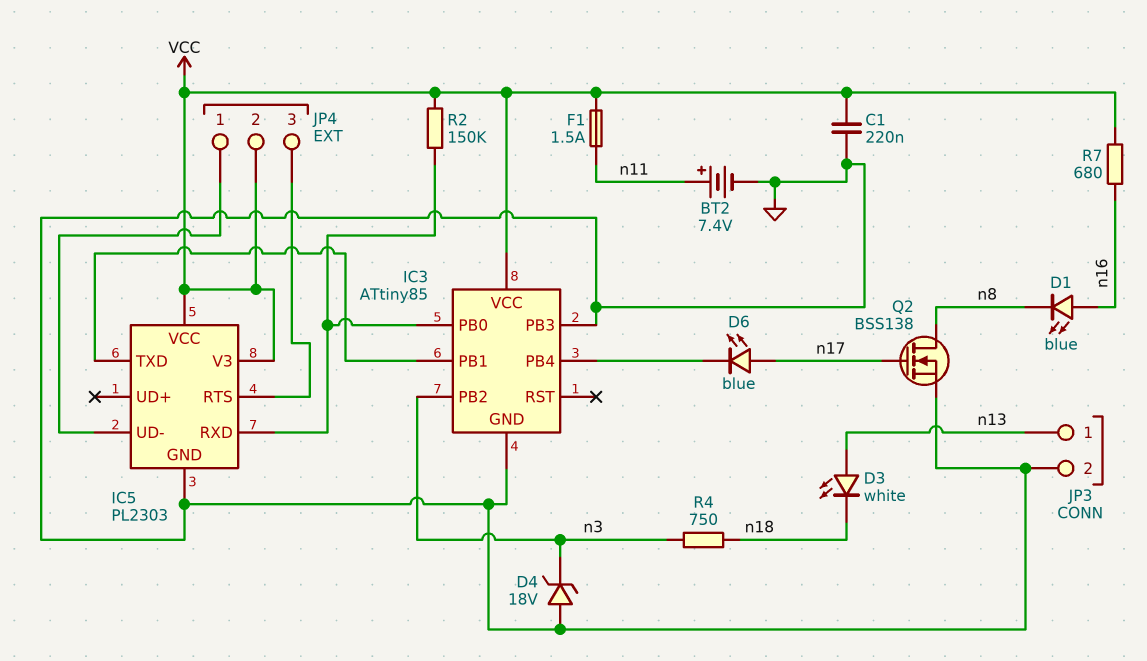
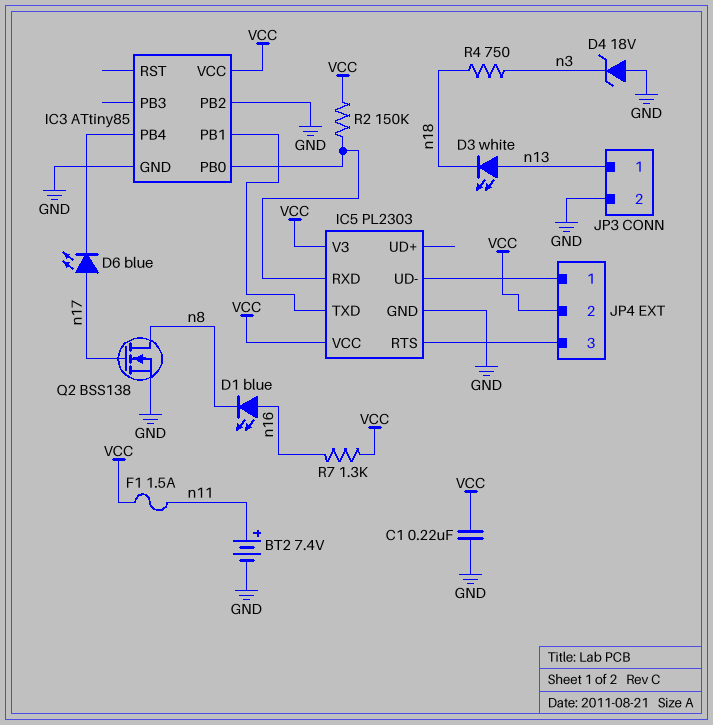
IC3 pin PB2: n3 -> GND
IC3 pin PB3: GND -> none
R7: 680 (VCC, n16) -> 1.3k (VCC, n16)

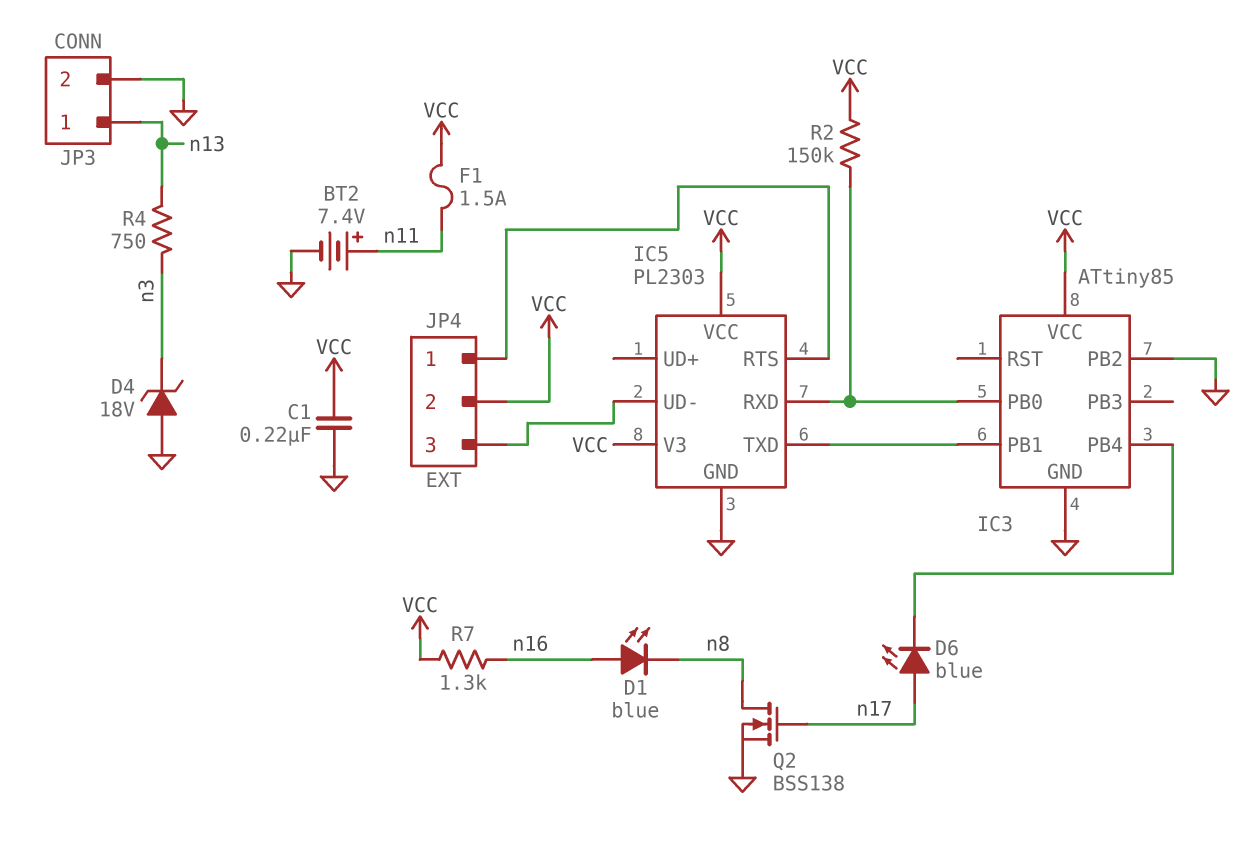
D3: LED white (A n13, K n18) -> none
JP4 pin 1: IC5/UD- -> IC5/RTS
JP4 pin 3: IC5/RTS -> IC5/UD-
R4: 750 (n3, n18) -> 750 (n3, n13)

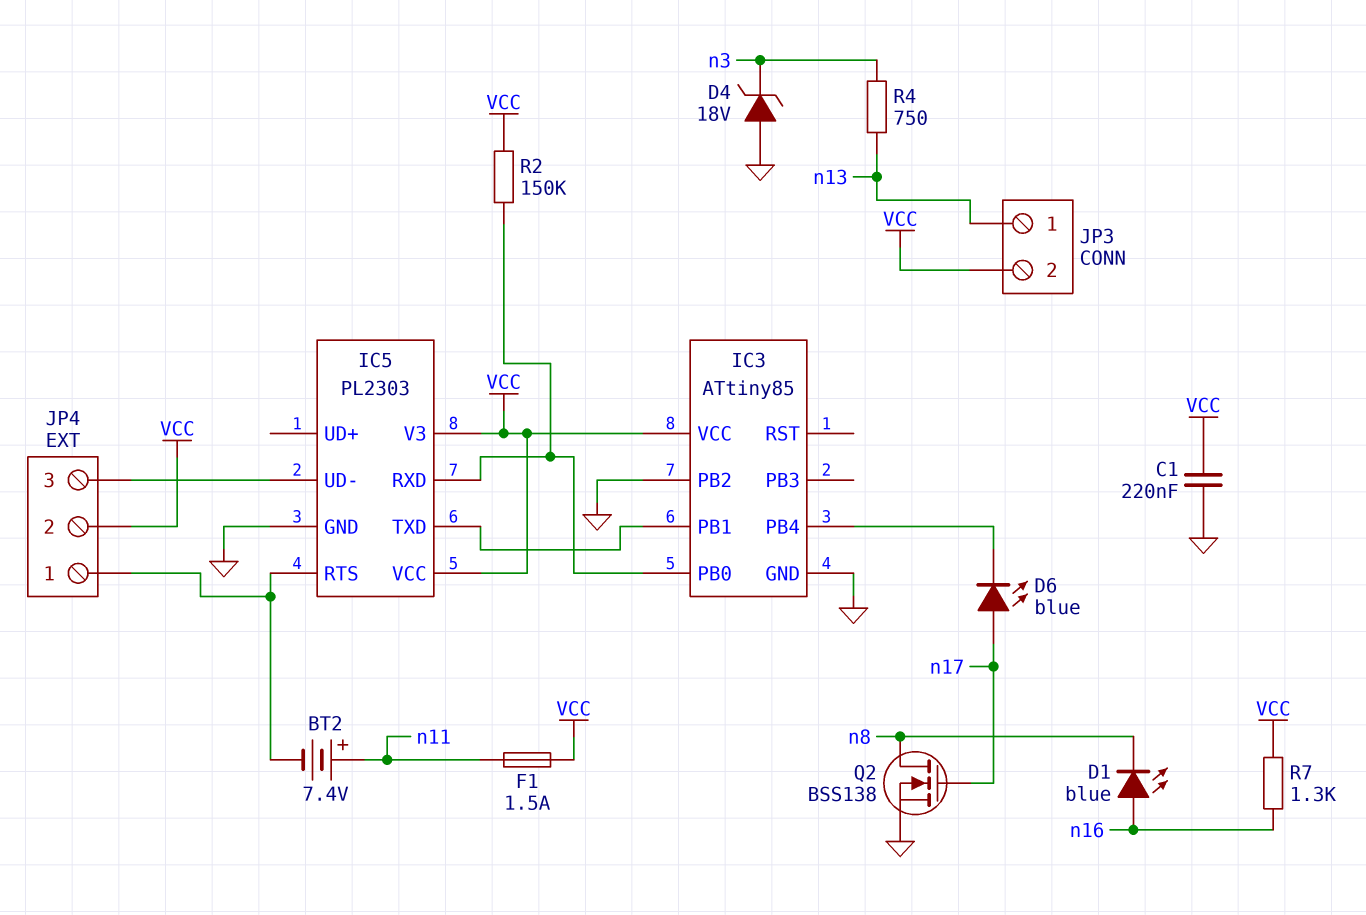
BT2: 7.4V (plus n11, minus GND) -> 7.4V (plus n11, minus IC5/RTS)
JP3 pin 2: GND -> VCC

